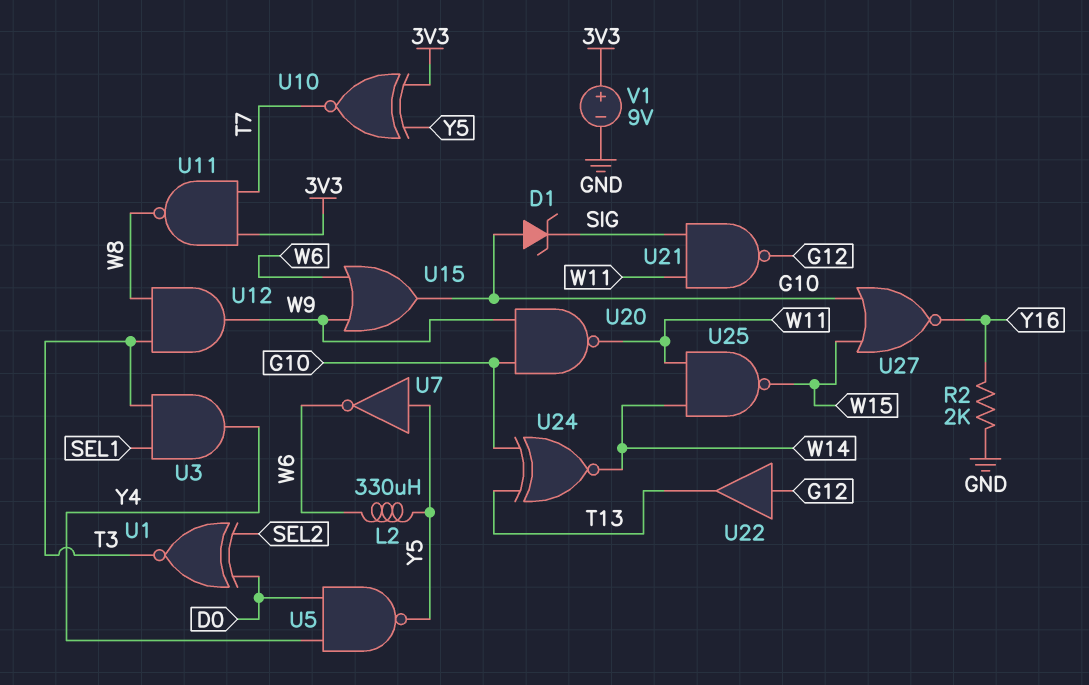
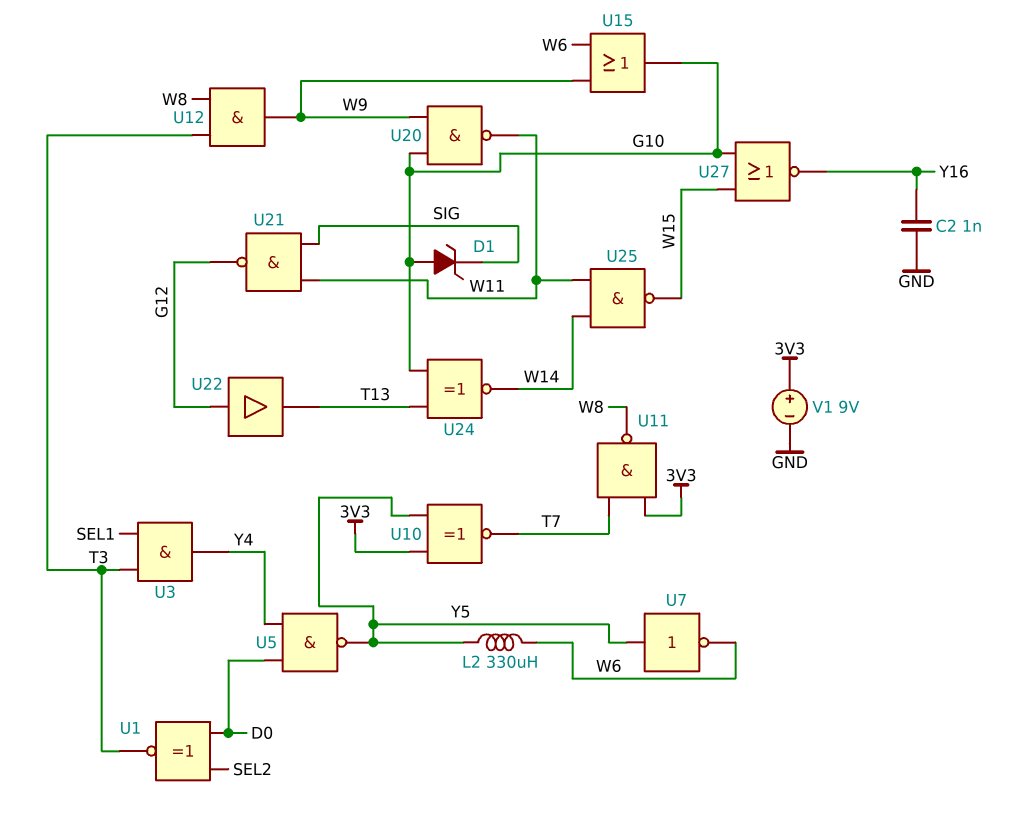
C2: none -> 1nF (GND, Y16)
R2: 2k (GND, Y16) -> none

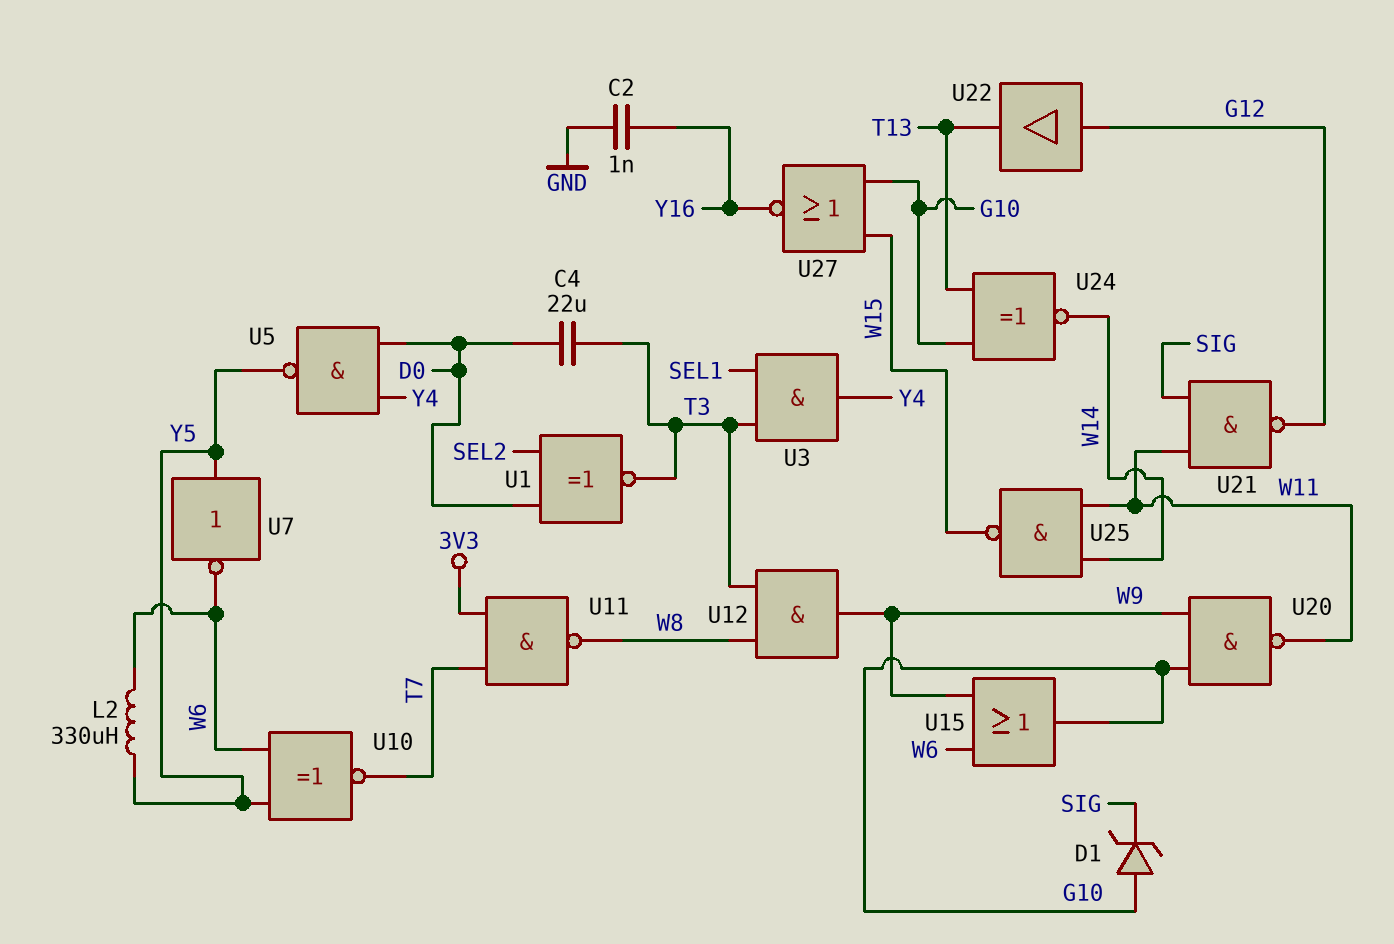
C4: none -> 22uF (D0, T3)
U10: XNOR (in 3V3, in Y5, out T7) -> XNOR (in W6, in Y5, out T7)
V1: 9V (plus 3V3, minus GND) -> none

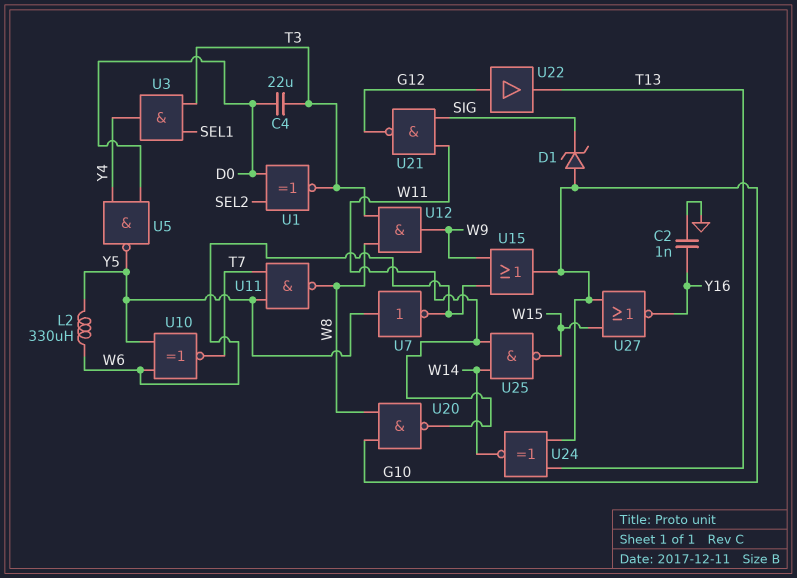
U11: NAND (in 3V3, in T7, out W8) -> NAND (in T7, in Y5, out W8)
U20: NAND (in G10, in W9, out W11) -> NAND (in G10, in W8, out W11)

